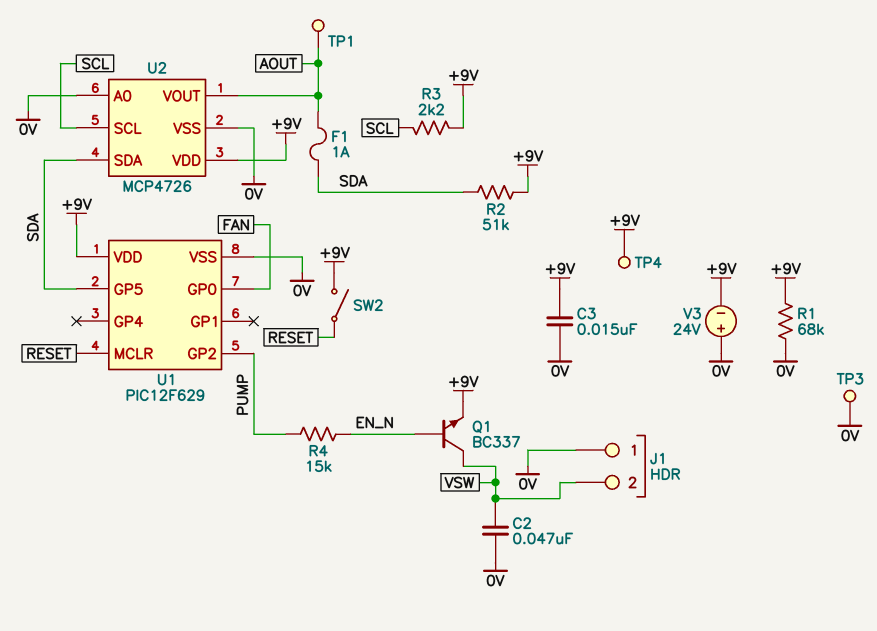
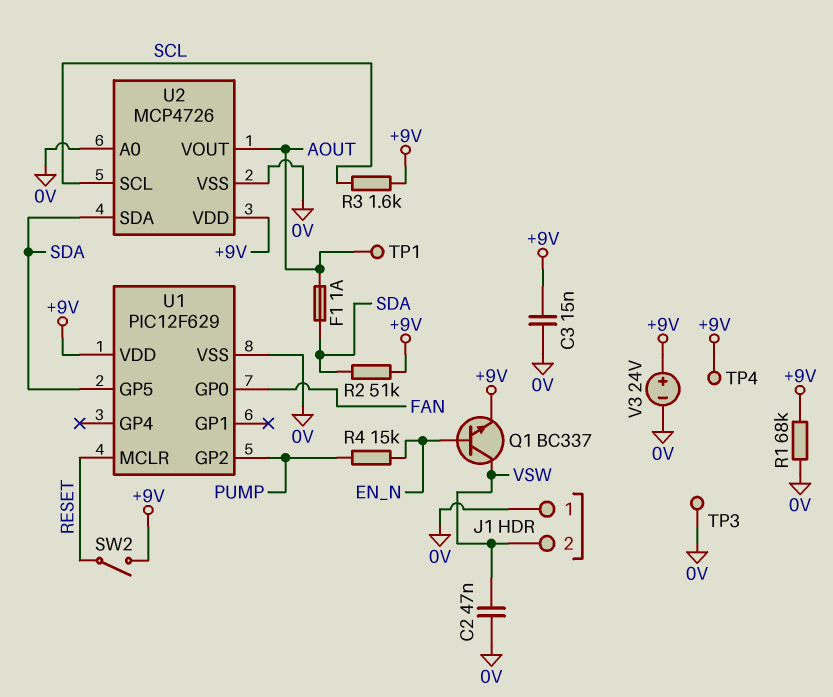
R3: 2.2k (+9V, SCL) -> 1.6k (+9V, SCL)
V3: 24V (plus 0V, minus +9V) -> 24V (plus +9V, minus 0V)

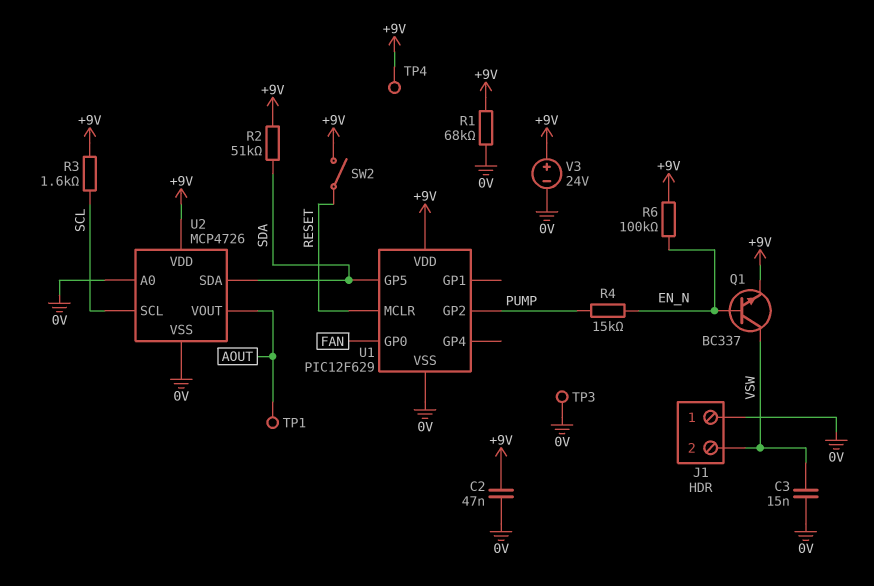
C2: 47nF (0V, VSW) -> 47nF (+9V, 0V)
C3: 15nF (+9V, 0V) -> 15nF (0V, VSW)
F1: 1A (AOUT, SDA) -> none
R6: none -> 100k (+9V, EN_N)

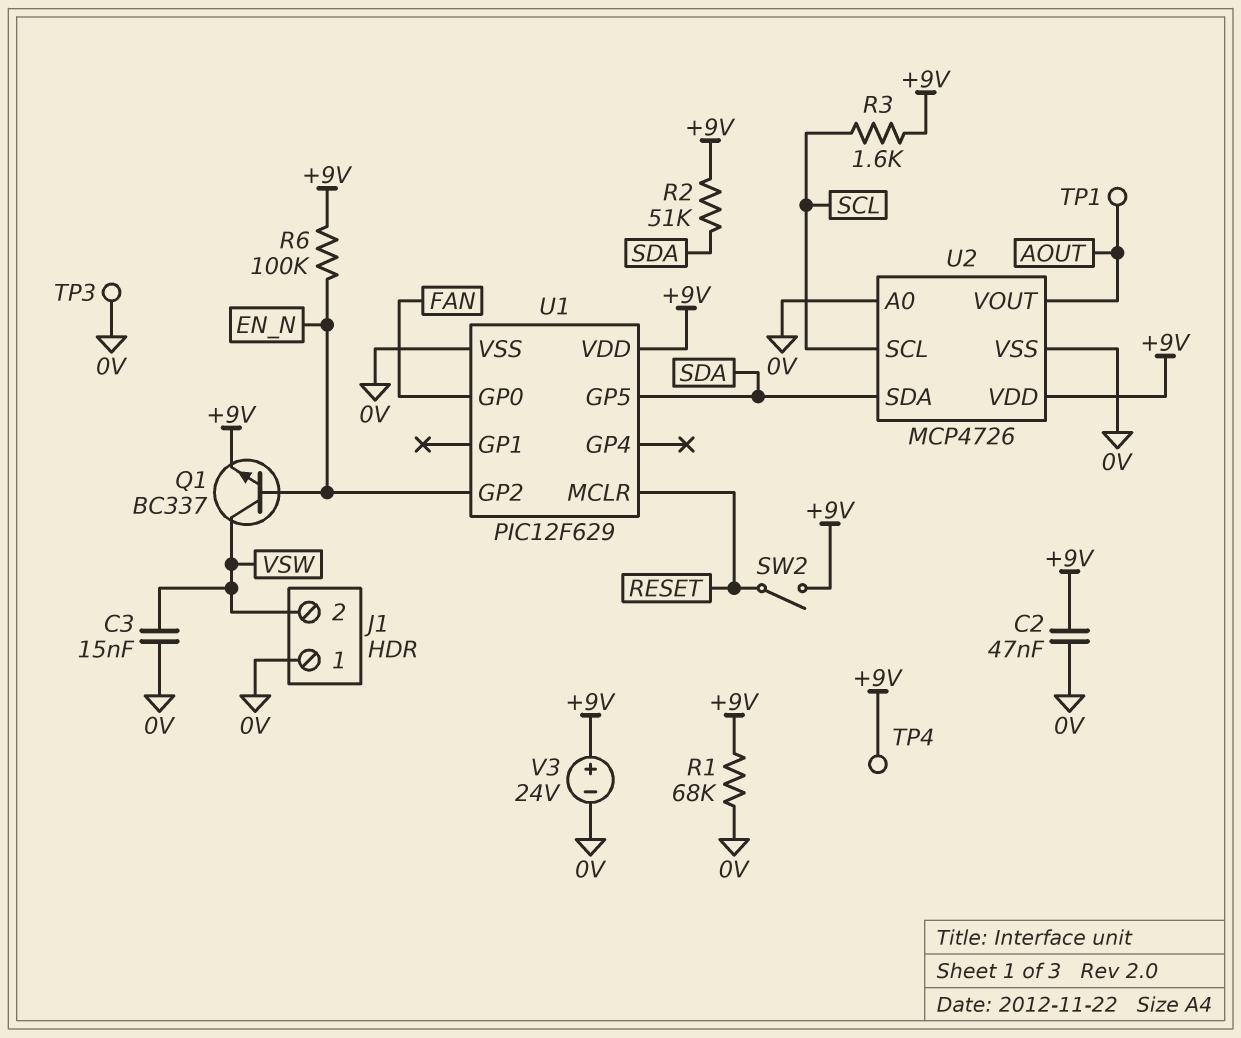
R4: 15k (EN_N, PUMP) -> none
U1 pin GP2: PUMP -> EN_N

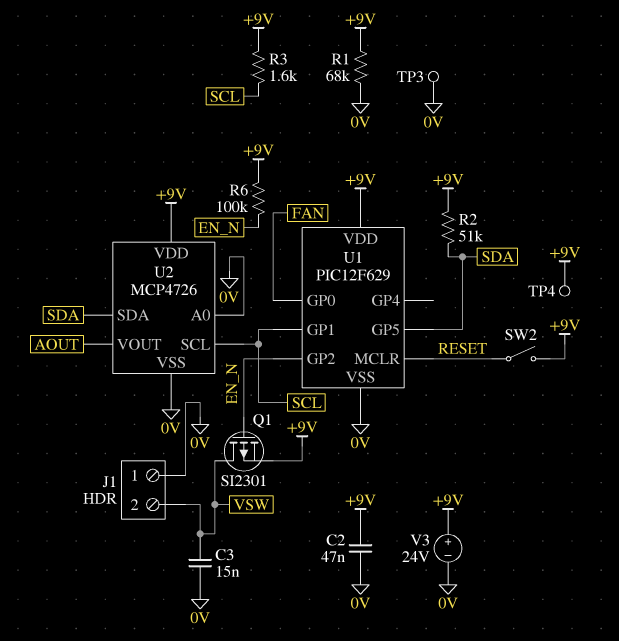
Q1: NPN BC337 (B EN_N, C VSW, E +9V) -> PMOS SI2301 (G EN_N, D VSW, S +9V)
TP1: test point (AOUT) -> none
U1 pin GP1: none -> SCL

